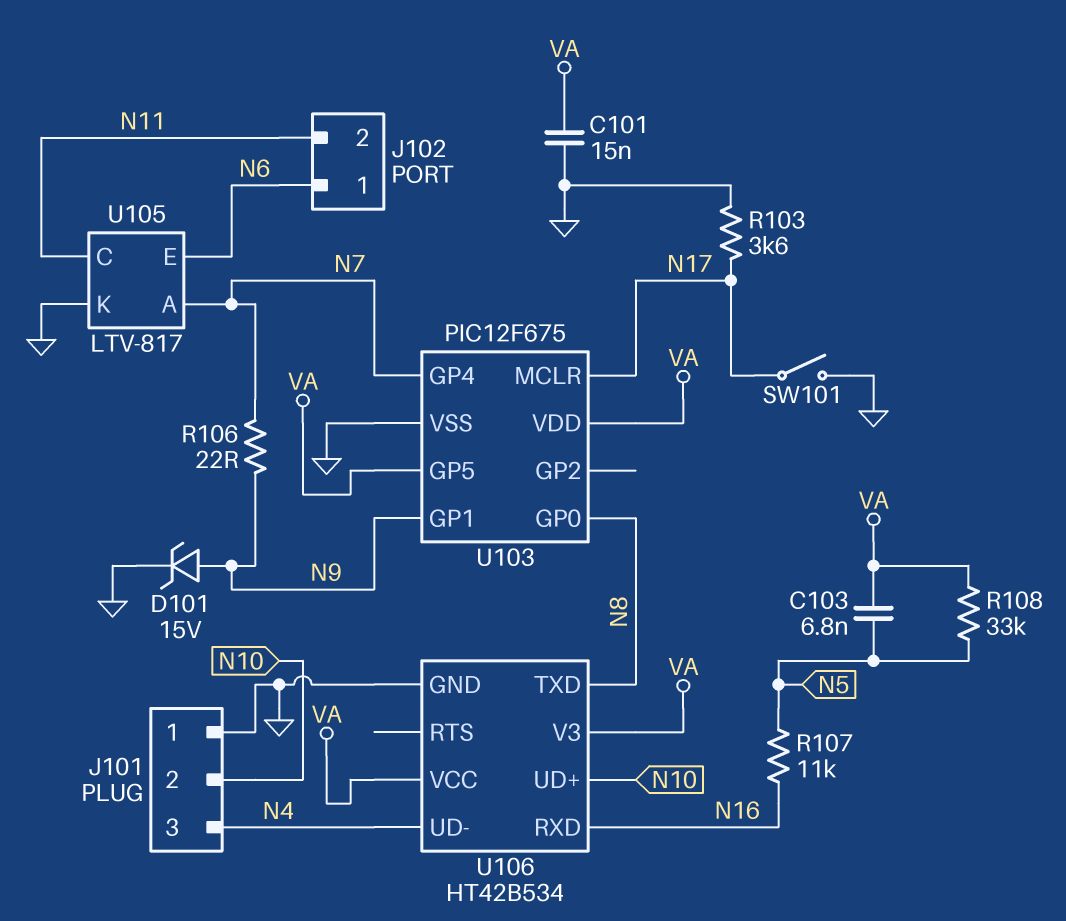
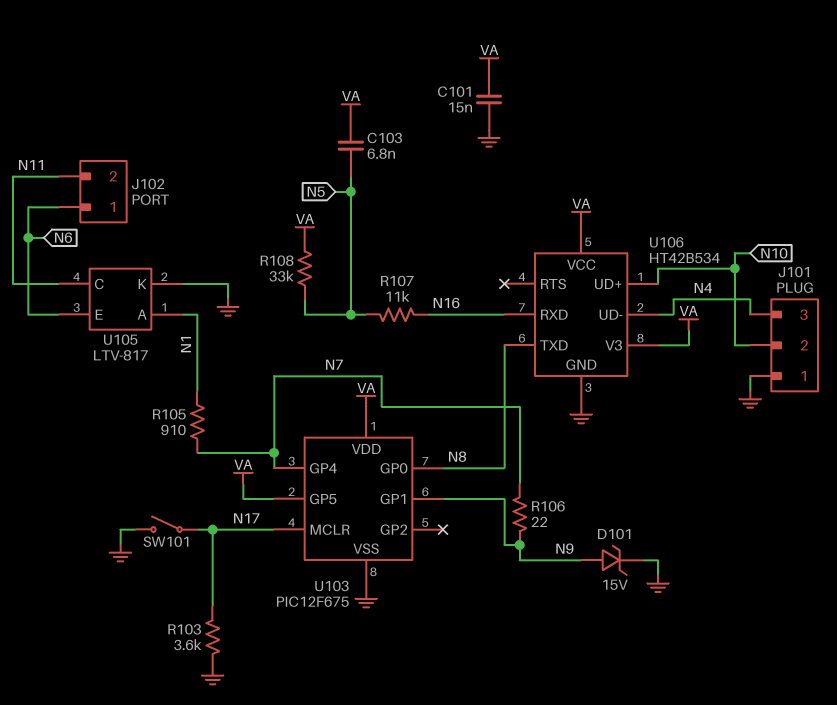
R105: none -> 910 (N1, N7)
U105 pin A: N7 -> N1

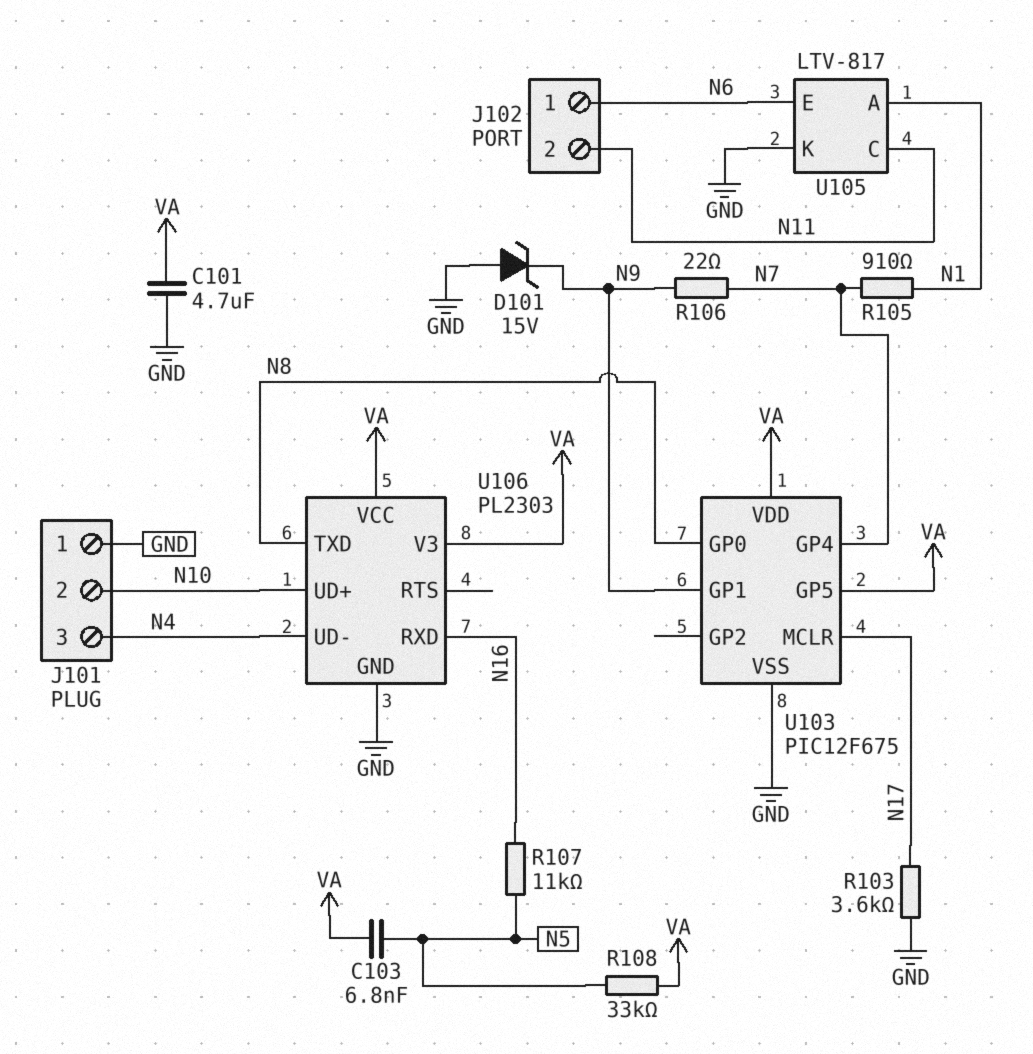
C101: 15nF (GND, VA) -> 4.7uF (GND, VA)
D101: zener 15V (A N9, K GND) -> zener 15V (A GND, K N9)
SW101: switch (GND, N17) -> none
U106: HT42B534 -> PL2303

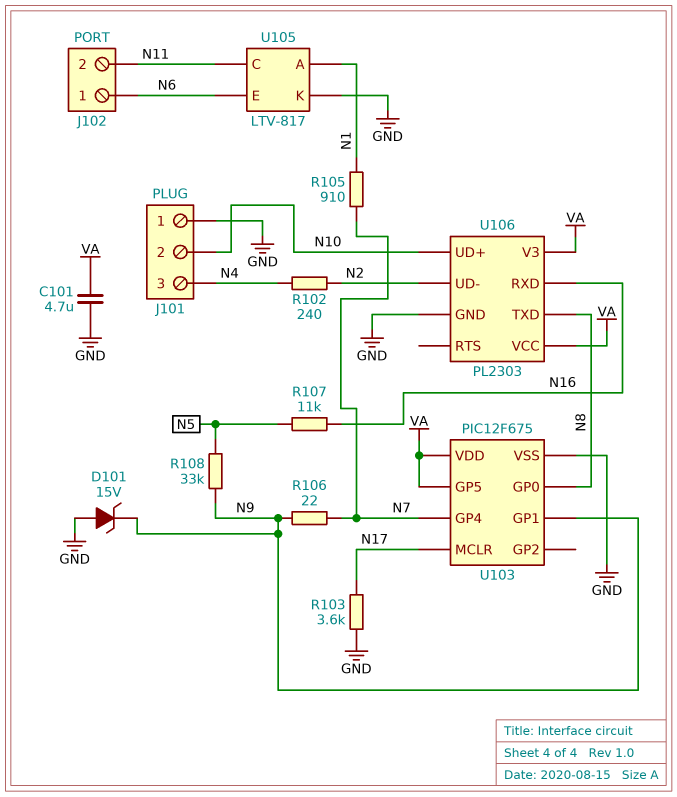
C103: 6.8nF (N5, VA) -> none
R102: none -> 240 (N2, N4)
R108: 33k (N5, VA) -> 33k (N5, N9)
U106 pin UD-: N4 -> N2

